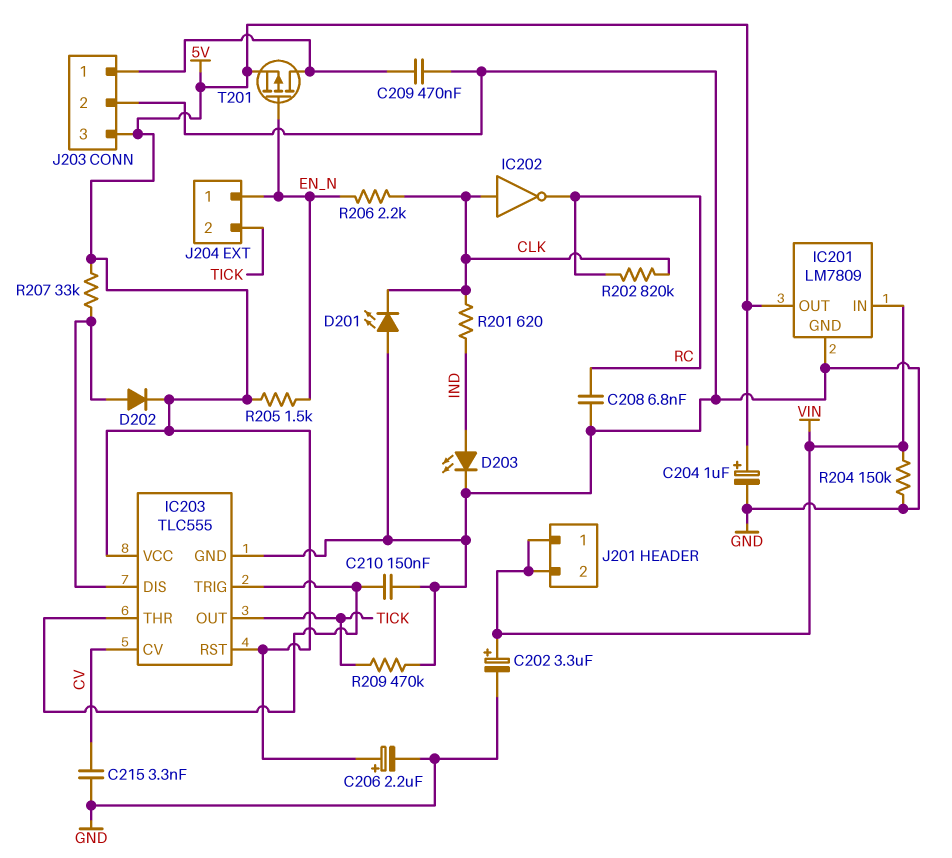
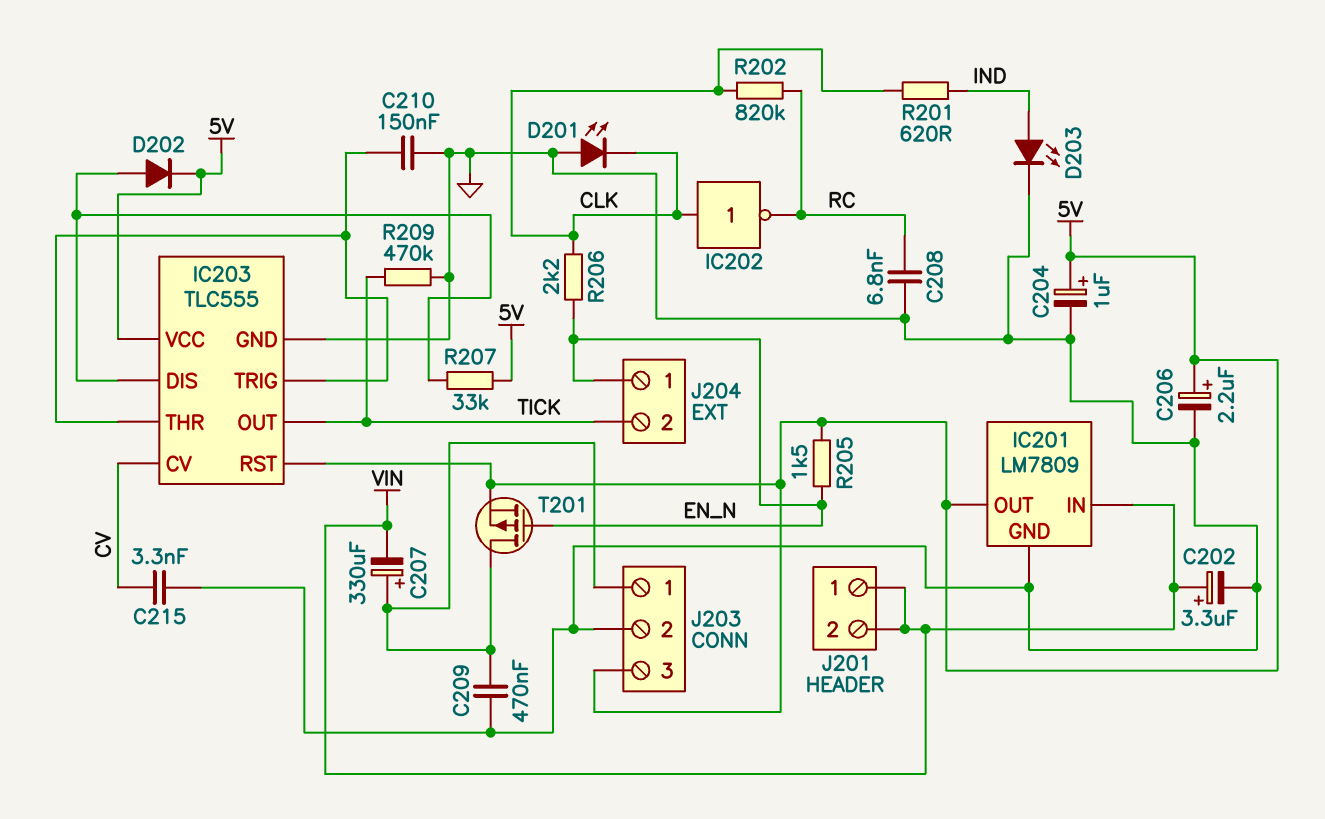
C207: none -> 330uF (plus J203/1, minus VIN)
R204: 150k (GND, VIN) -> none

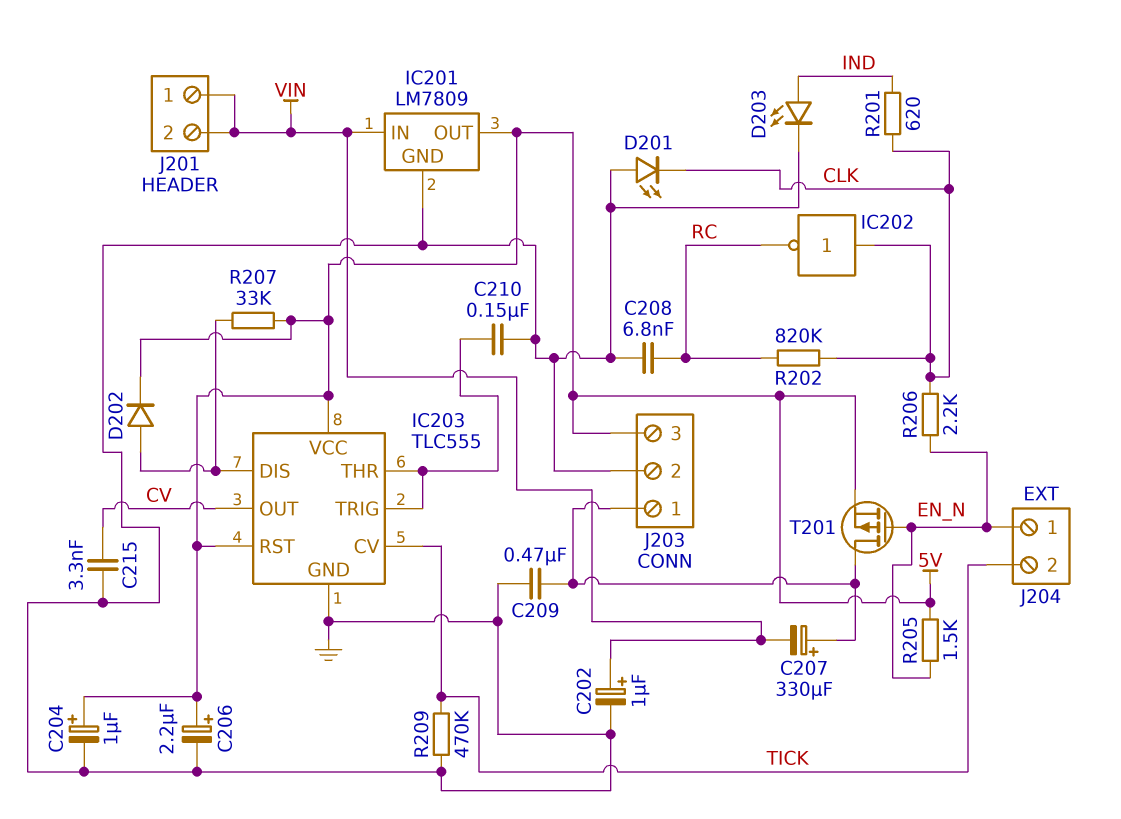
C202: 3.3uF (plus VIN, minus GND) -> 1uF (plus VIN, minus GND)
IC203 pin CV: CV -> TICK
IC203 pin OUT: TICK -> CV

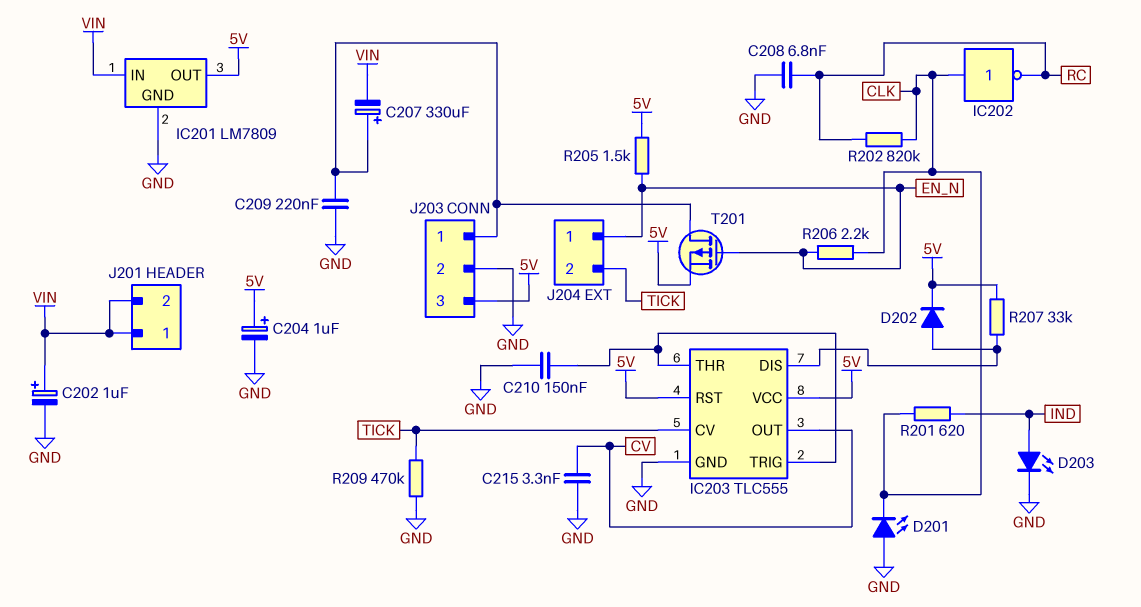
C206: 2.2uF (plus 5V, minus GND) -> none
C209: 470nF (GND, J203/1) -> 220nF (GND, J203/1)

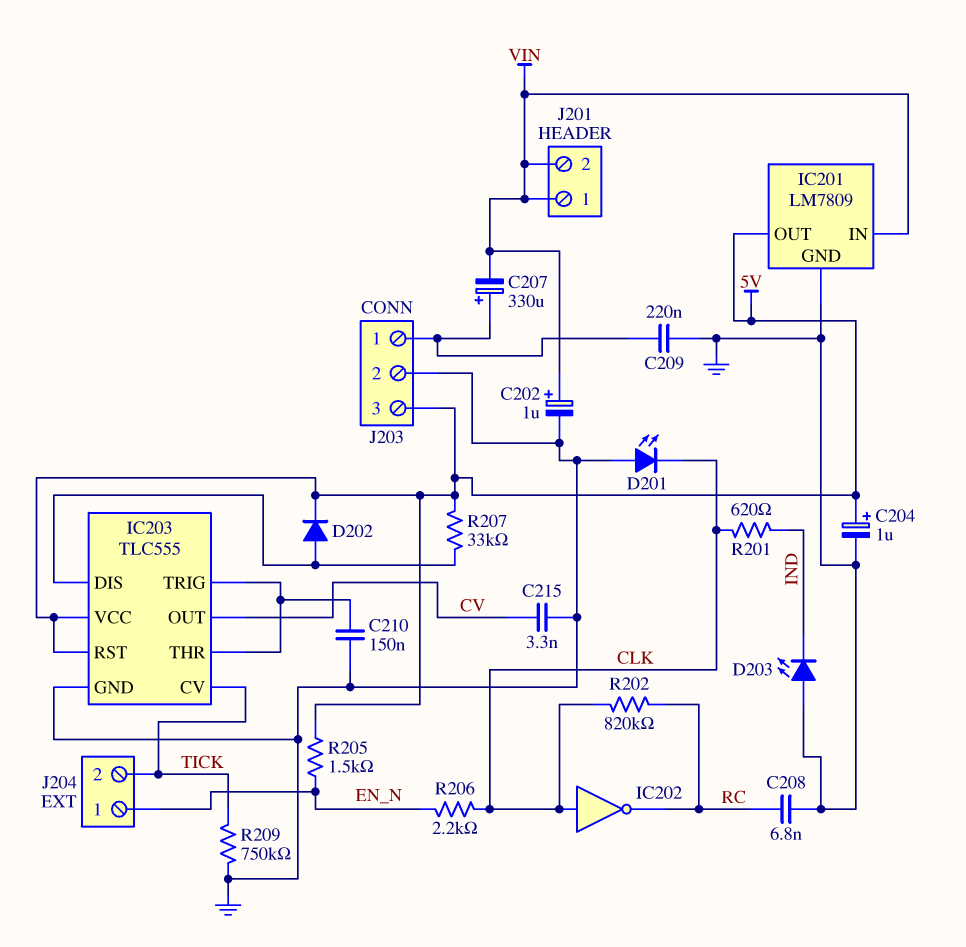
D203: LED (A IND, K GND) -> LED (A GND, K IND)
R209: 470k (GND, TICK) -> 750k (GND, TICK)
T201: PMOS (G EN_N, D J203/1, S 5V) -> none

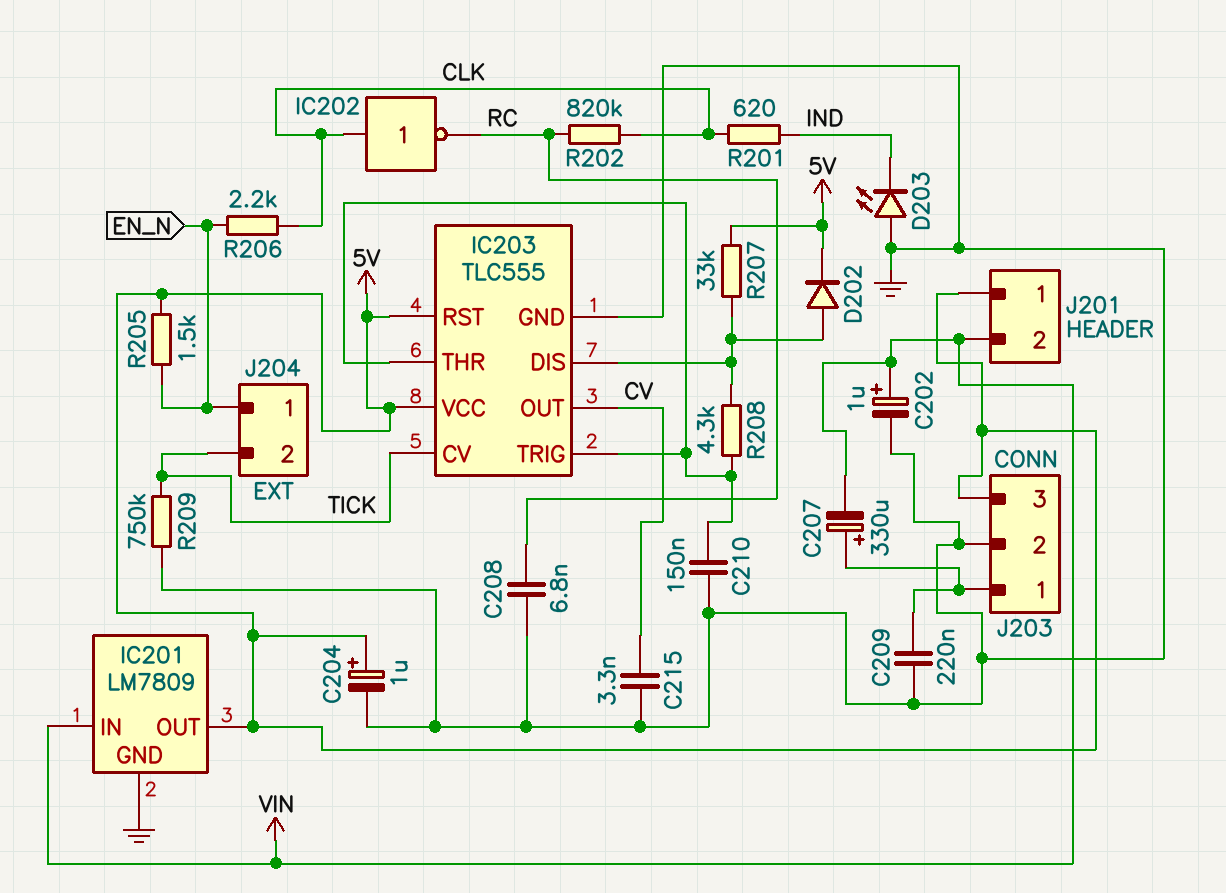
D201: LED (A GND, K CLK) -> none
J201 pin 1: VIN -> 5V
R208: none -> 4.3k (IC203/DIS, IC203/THR)

